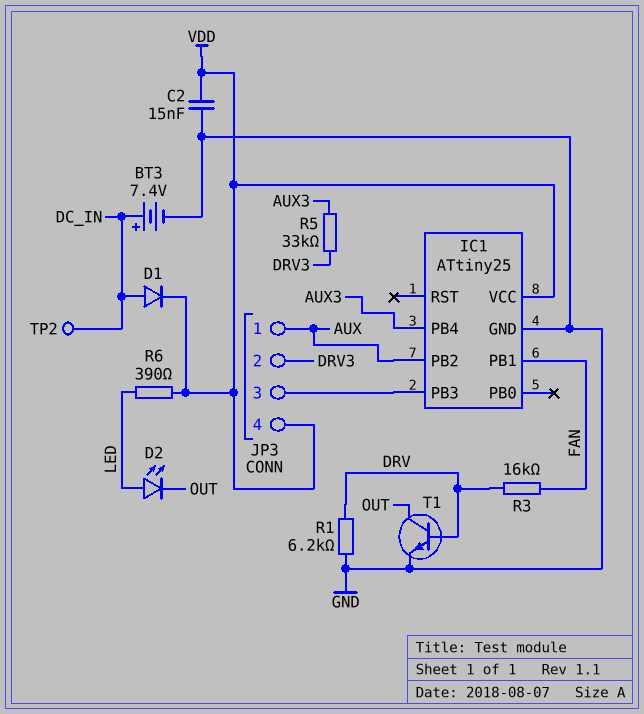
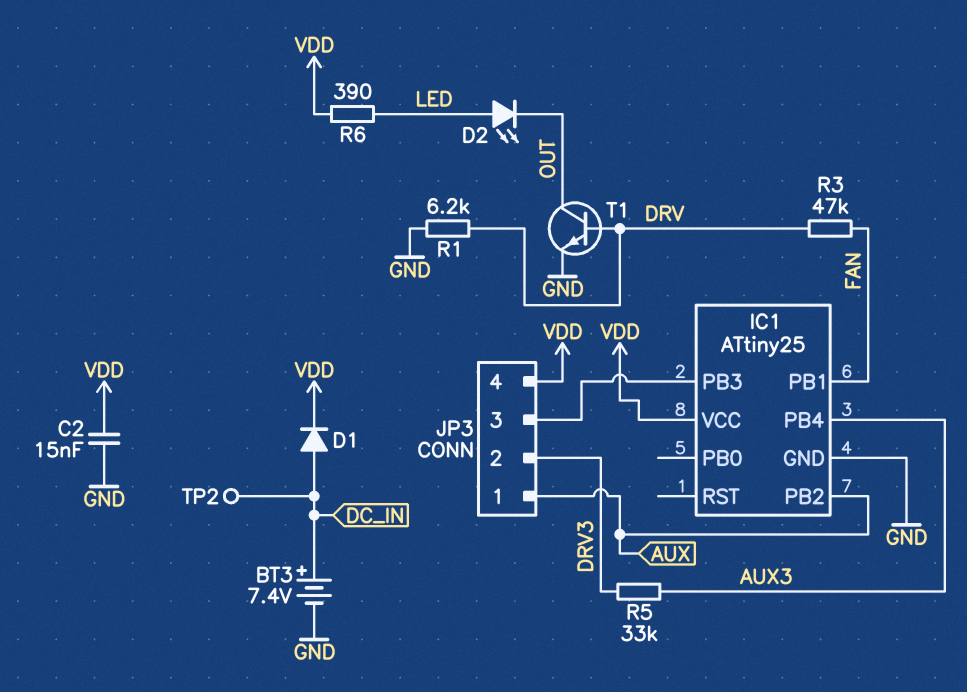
R3: 16k (DRV, FAN) -> 47k (DRV, FAN)

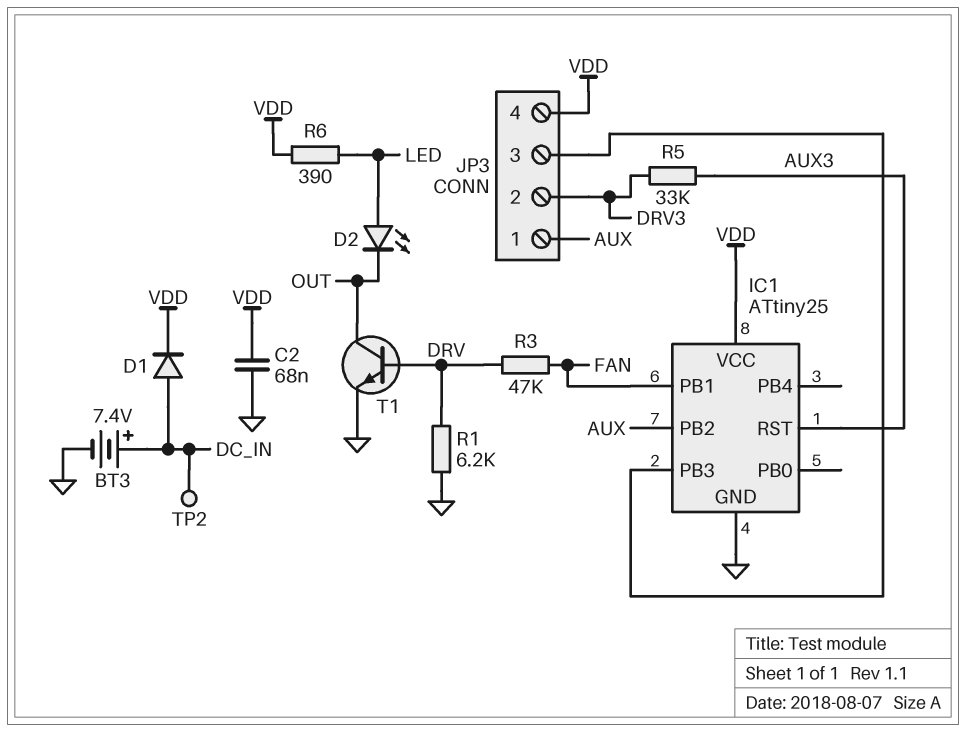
C2: 15nF (GND, VDD) -> 68nF (GND, VDD)
IC1 pin PB4: AUX3 -> none
IC1 pin RST: none -> AUX3

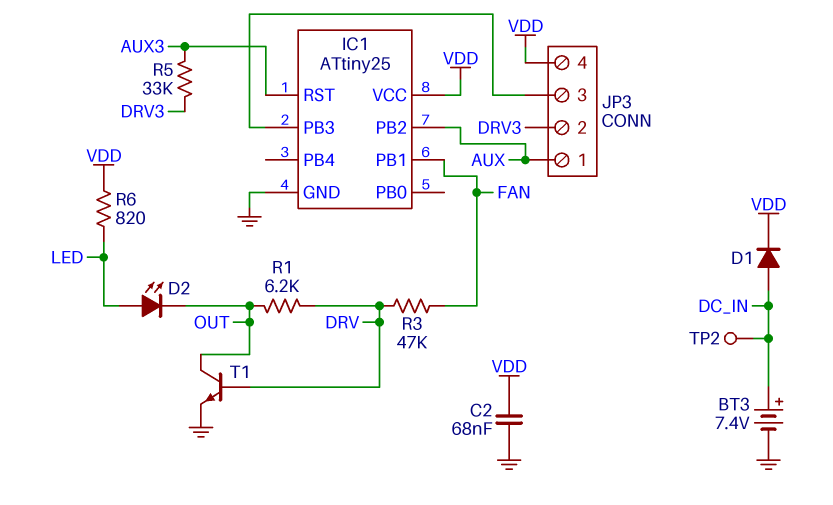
R1: 6.2k (DRV, GND) -> 6.2k (DRV, OUT)
R6: 390 (LED, VDD) -> 820 (LED, VDD)

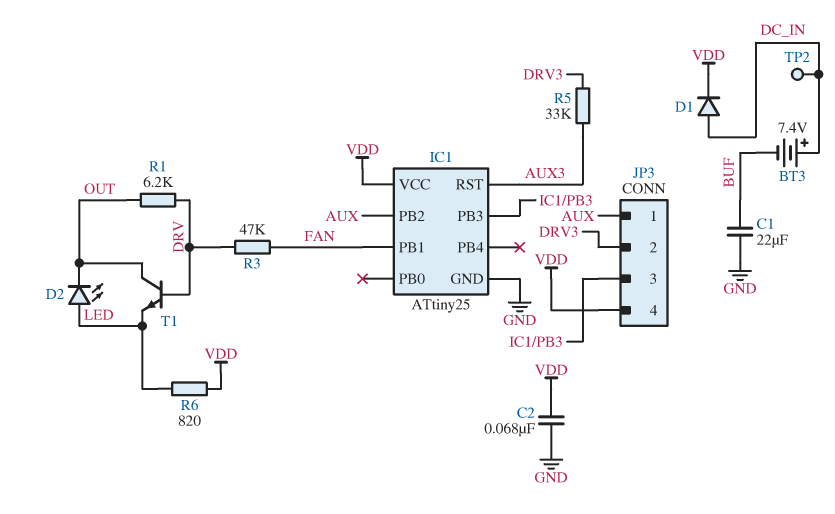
BT3: 7.4V (plus DC_IN, minus GND) -> 7.4V (plus DC_IN, minus BUF)
C1: none -> 22uF (BUF, GND)
T1: NPN (B DRV, C OUT, E GND) -> NPN (B DRV, C OUT, E LED)

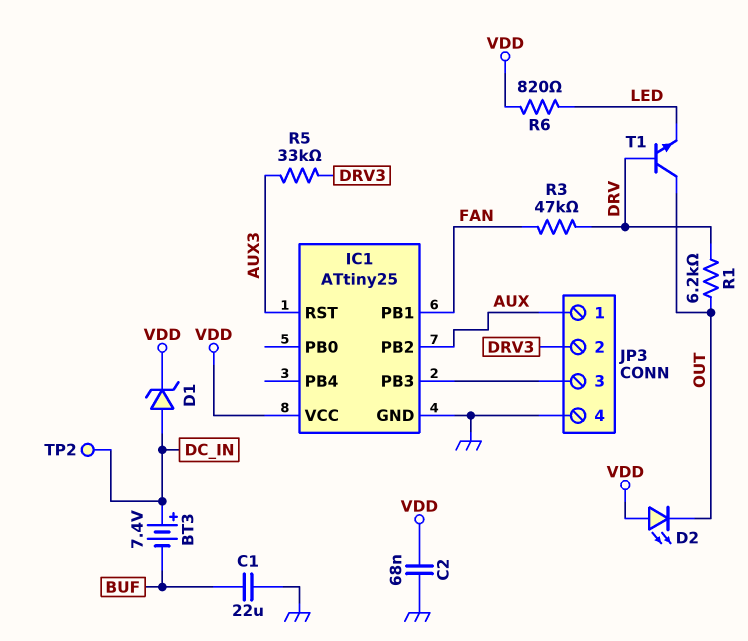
D1: diode (A DC_IN, K VDD) -> zener (A DC_IN, K VDD)
D2: LED (A LED, K OUT) -> LED (A VDD, K OUT)
JP3 pin 4: VDD -> GND

